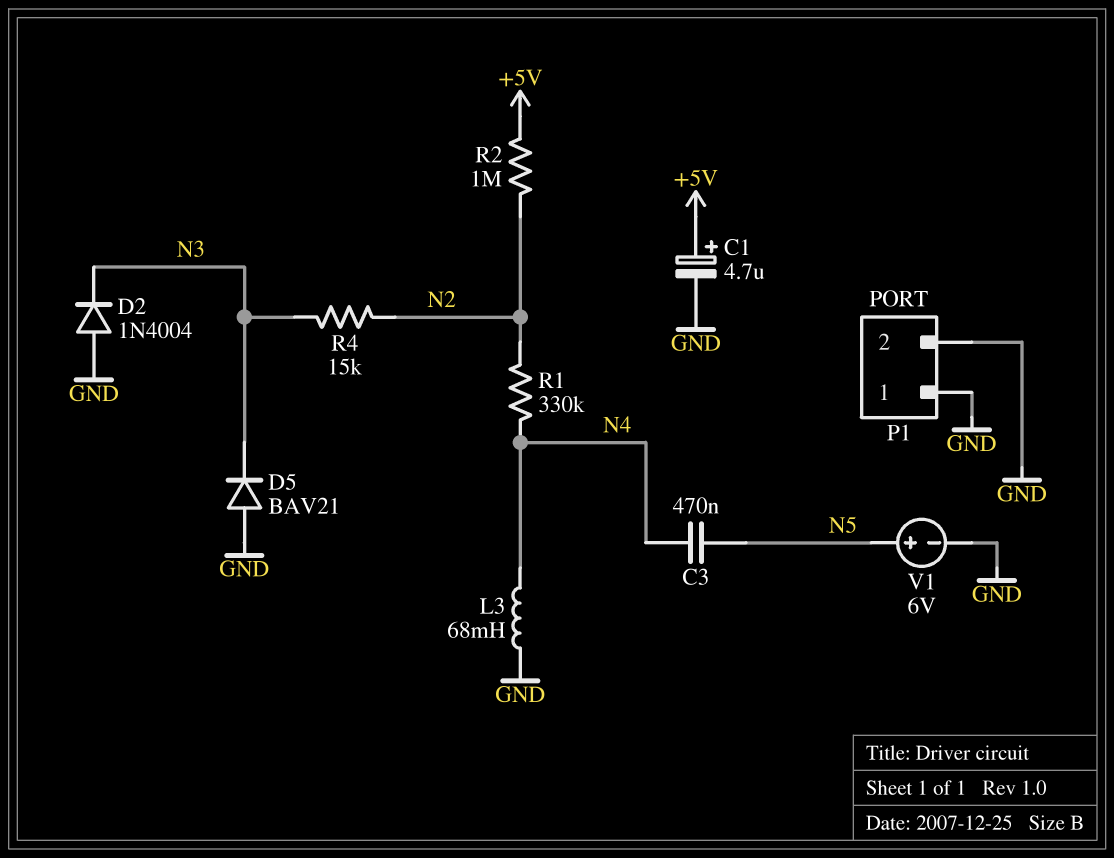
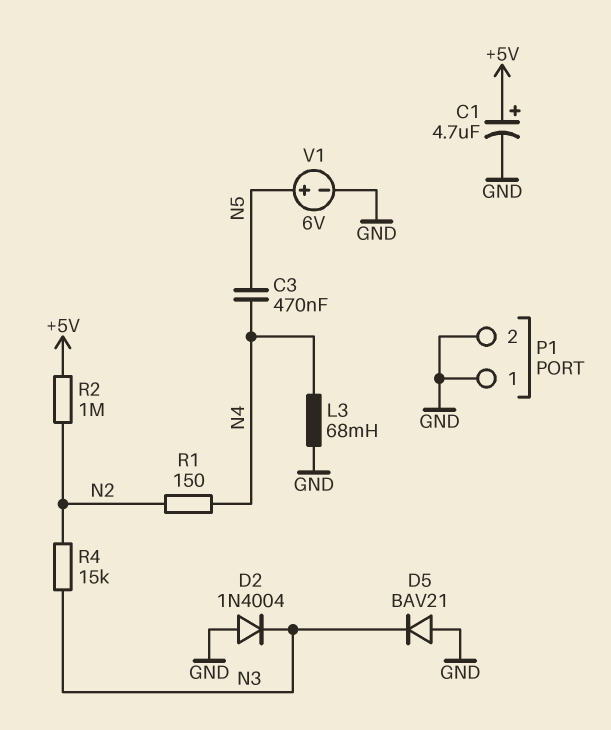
R1: 330k (N2, N4) -> 150 (N2, N4)

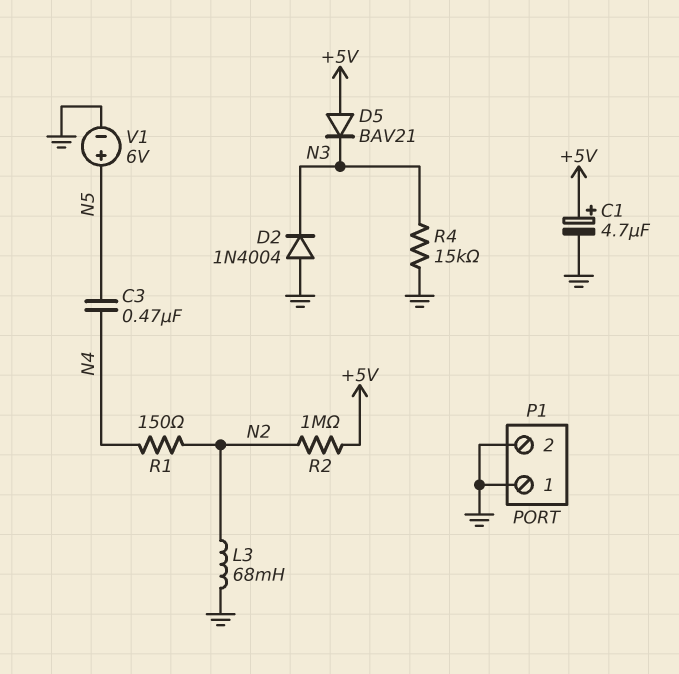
D5: diode BAV21 (A GND, K N3) -> diode BAV21 (A +5V, K N3)
L3: 68mH (GND, N4) -> 68mH (GND, N2)
R4: 15k (N2, N3) -> 15k (GND, N3)

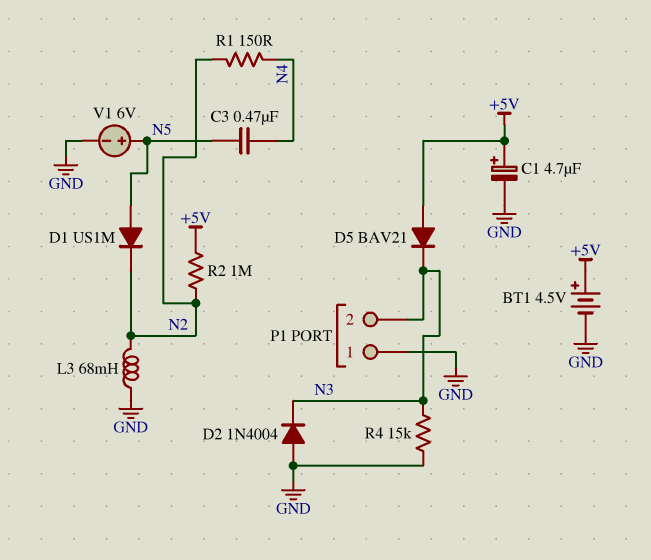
BT1: none -> 4.5V (plus +5V, minus GND)
D1: none -> diode US1M (A N5, K N2)
P1 pin 2: GND -> N3

